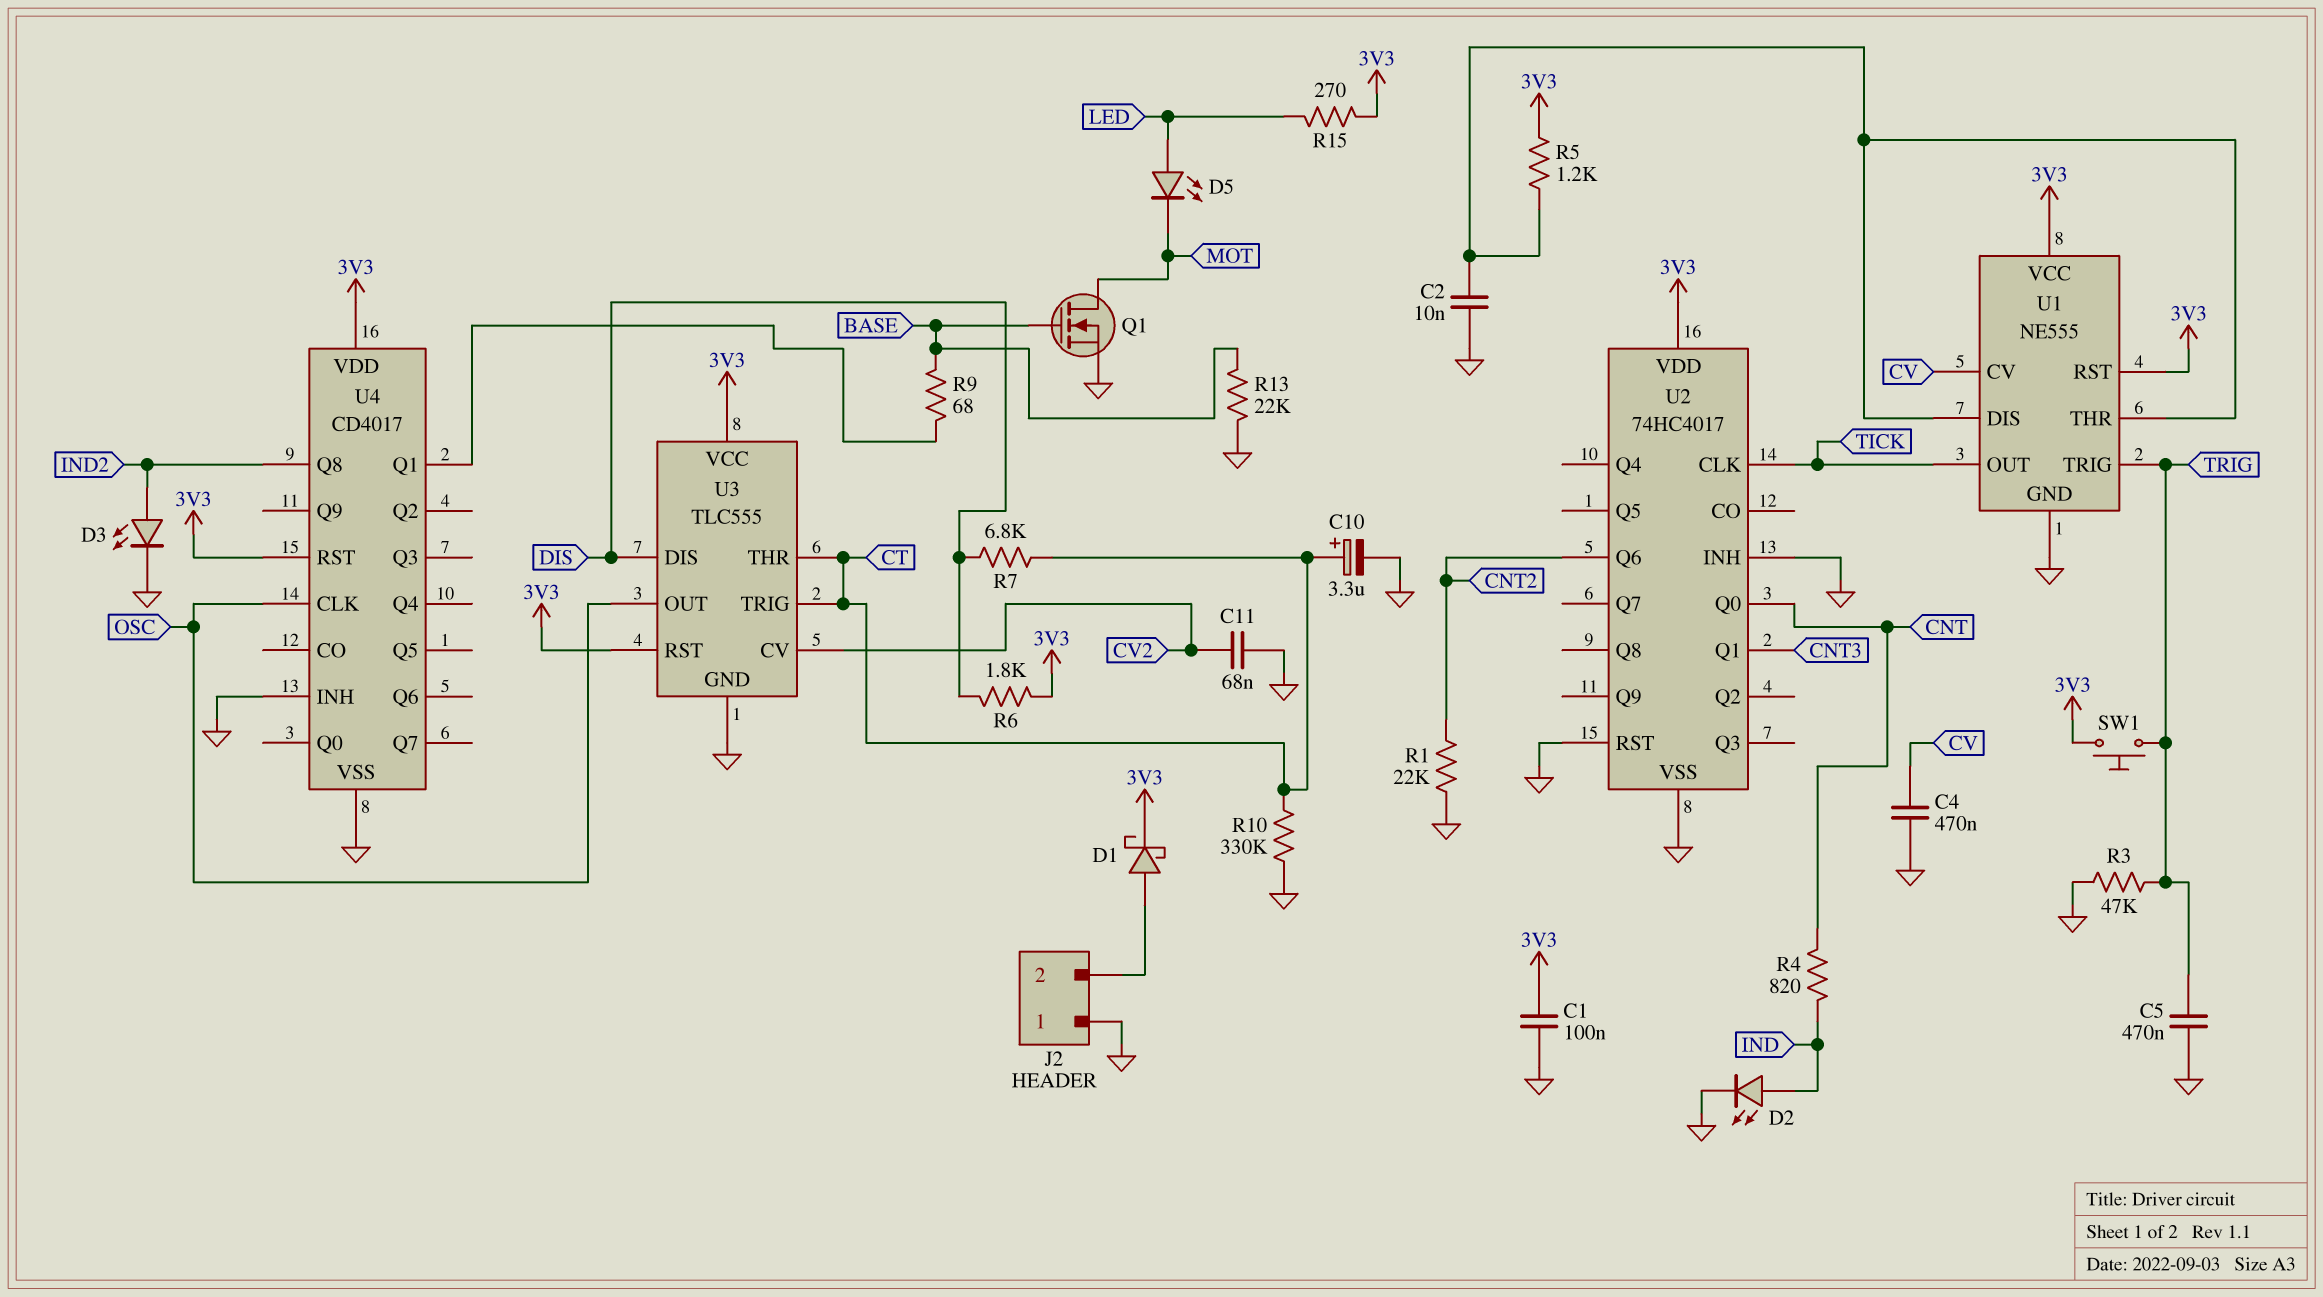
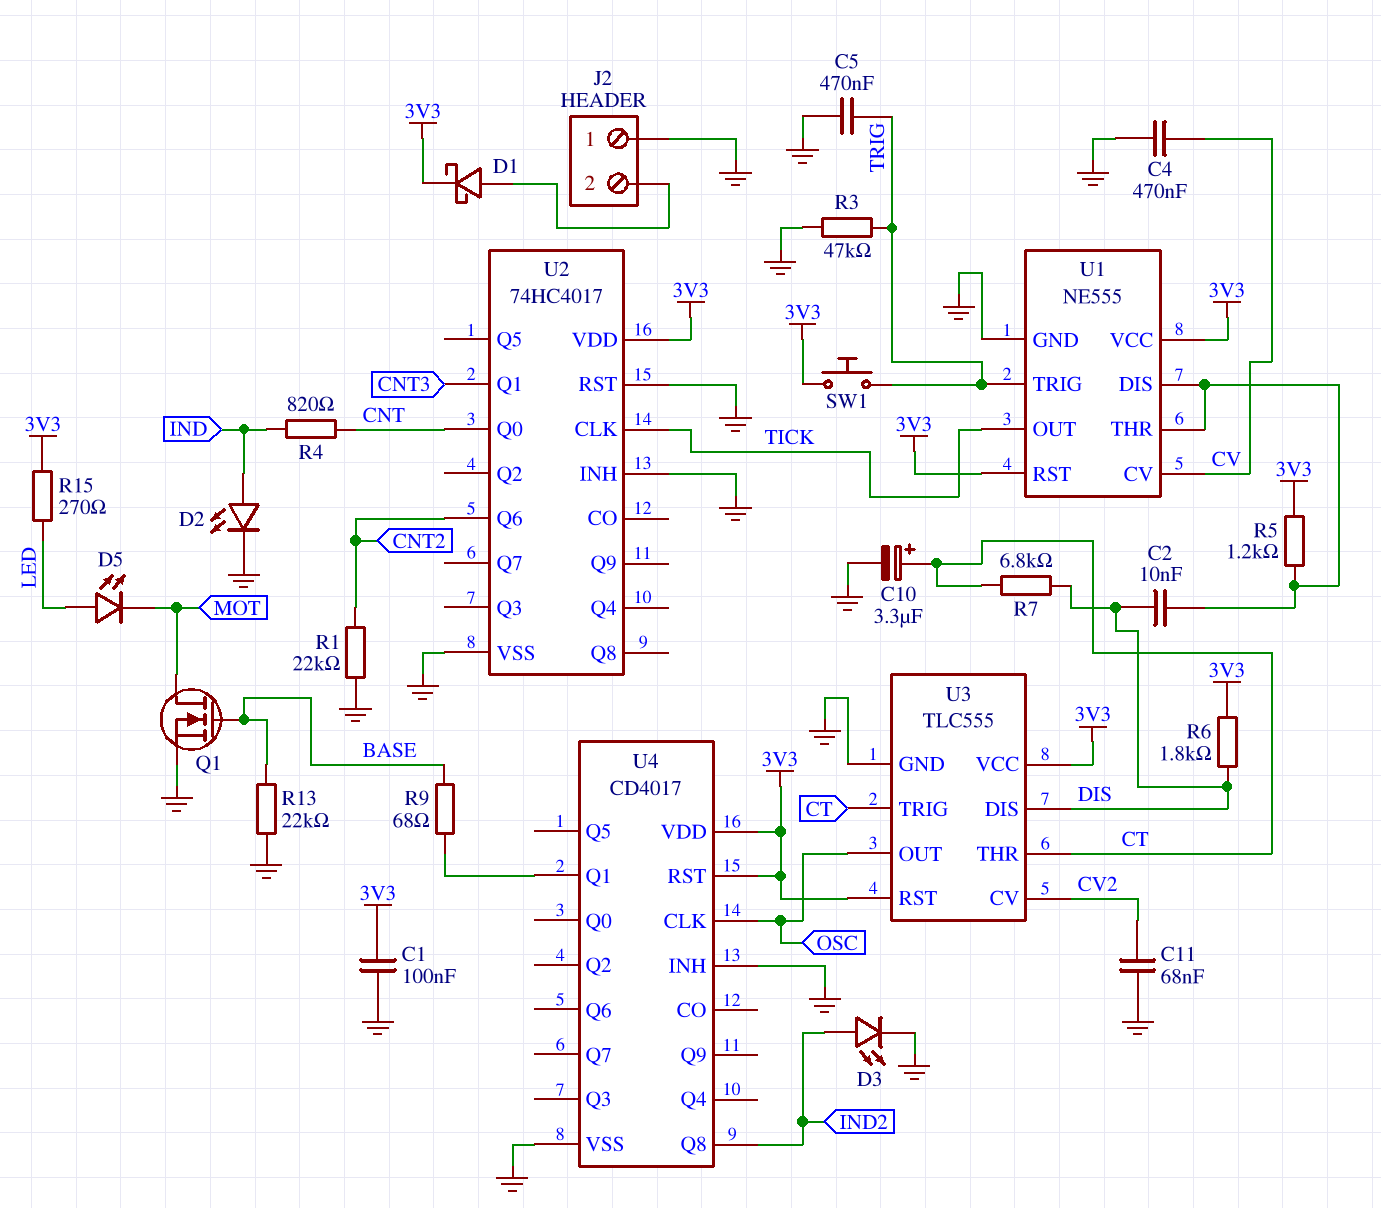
C2: 10nF (GND, U1/DIS) -> 10nF (DIS, U1/DIS)
R10: 330k (CT, GND) -> none

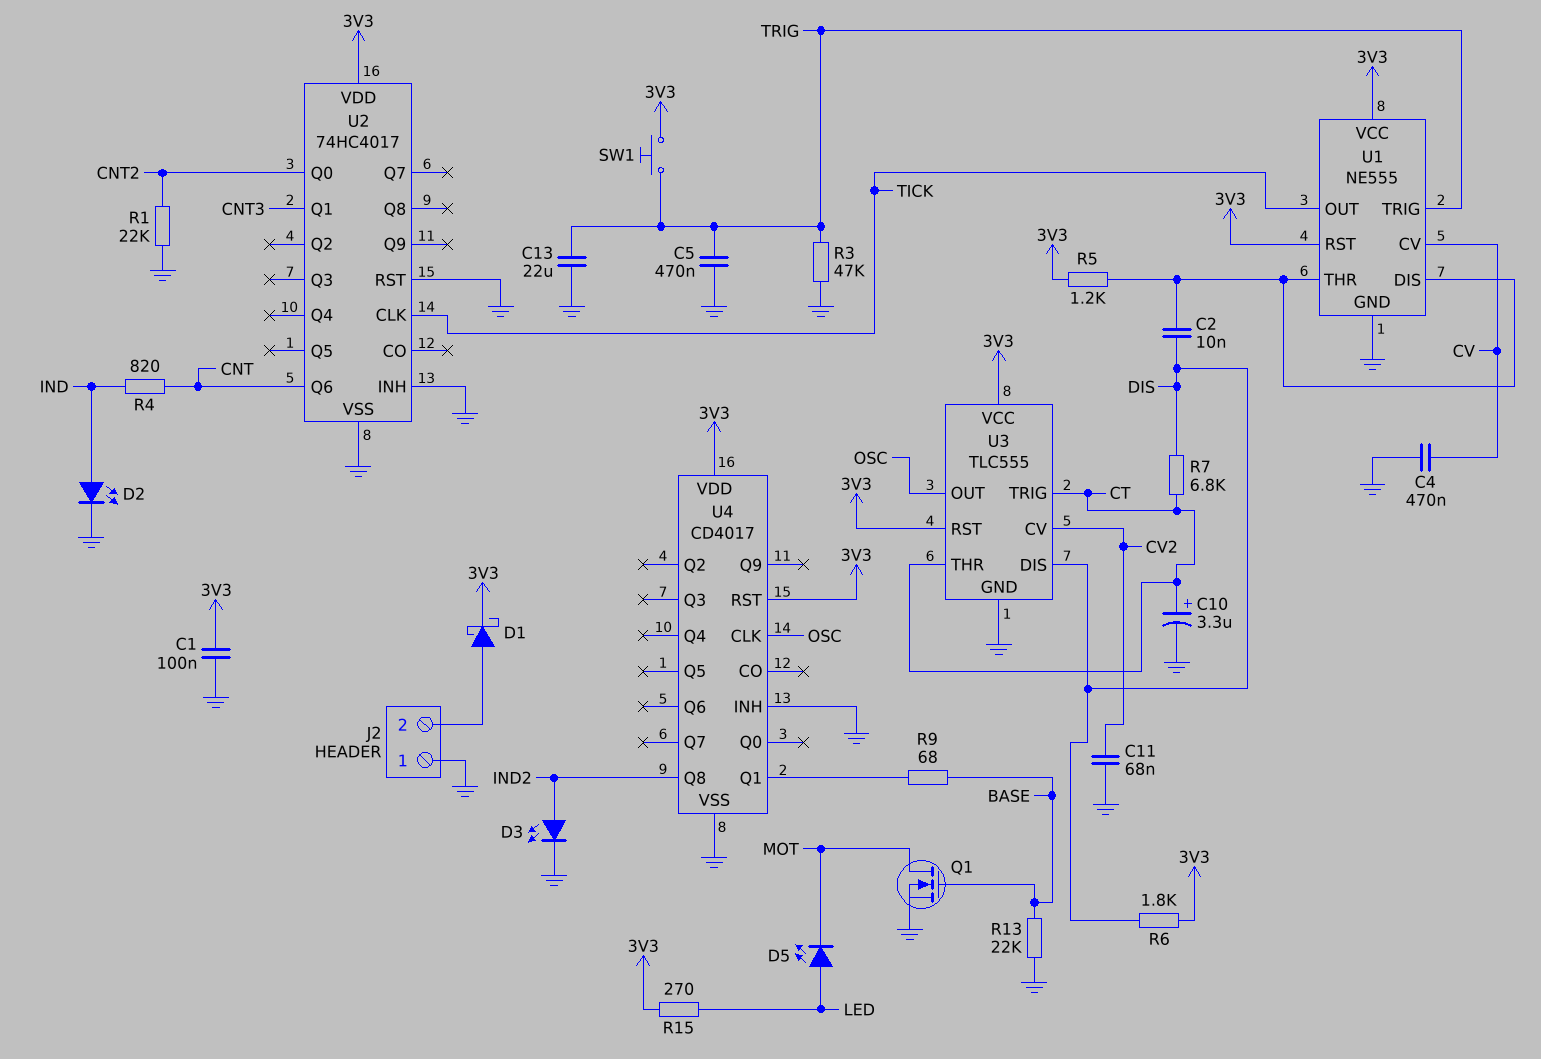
C13: none -> 22uF (GND, TRIG)
U2 pin Q0: CNT -> CNT2
U2 pin Q6: CNT2 -> CNT

